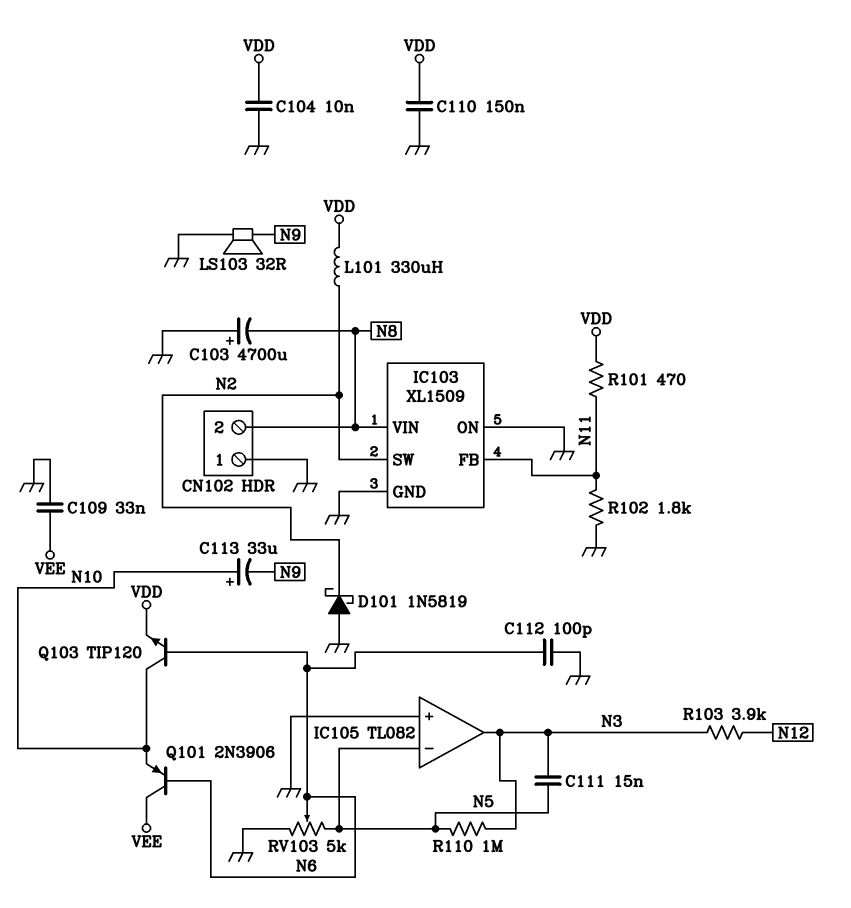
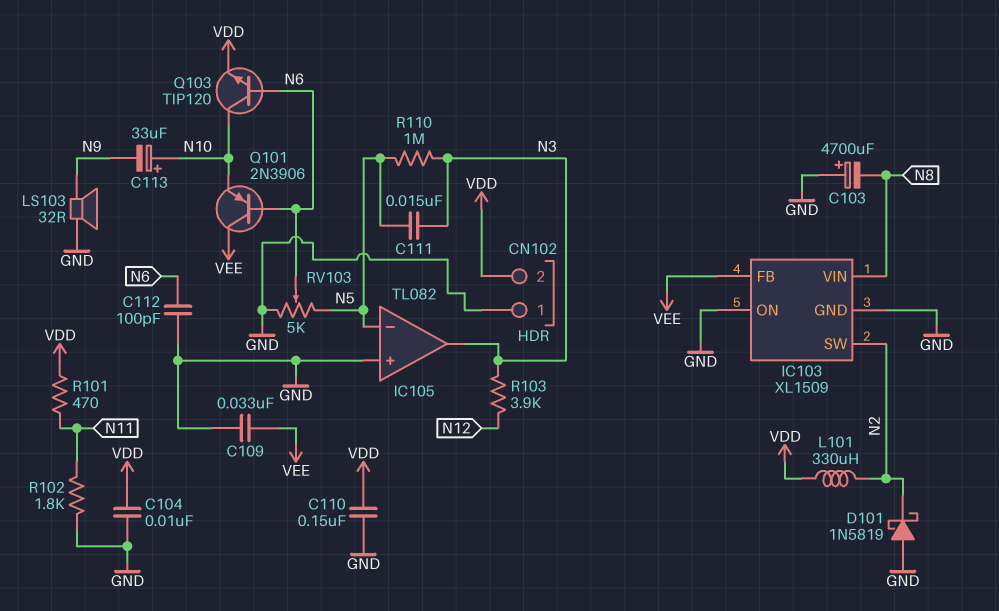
CN102 pin 2: N8 -> VDD
IC103 pin FB: N11 -> VEE

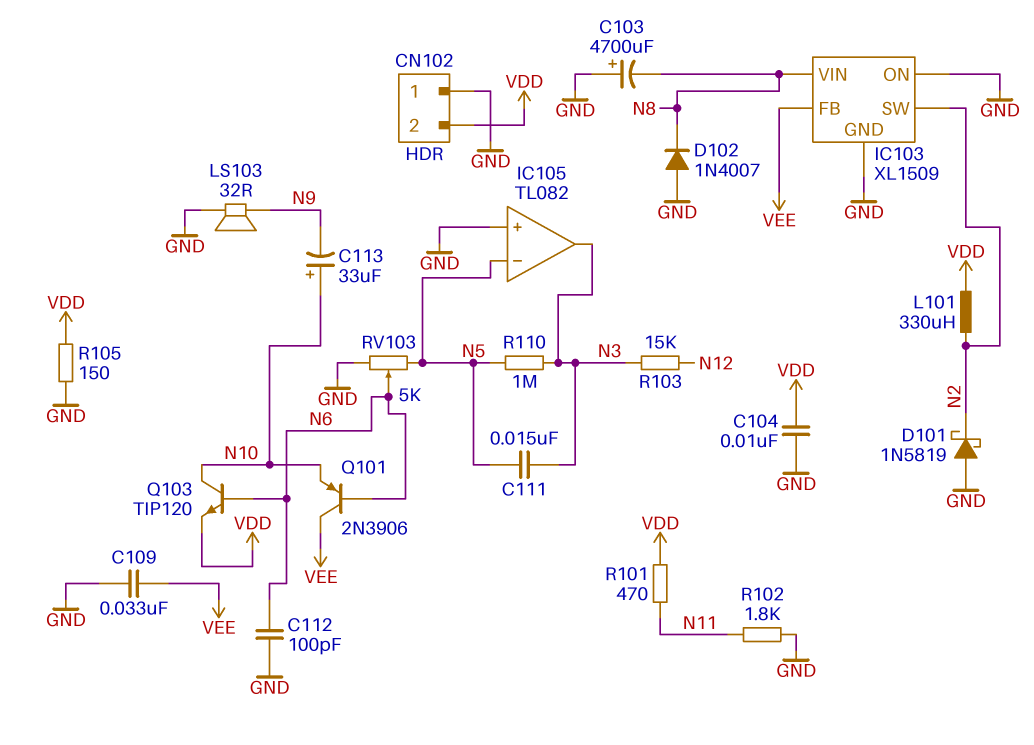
C110: 150nF (GND, VDD) -> none
D102: none -> diode 1N4007 (A GND, K N8)
R103: 3.9k (N3, N12) -> 15k (N3, N12)
R105: none -> 150 (GND, VDD)

